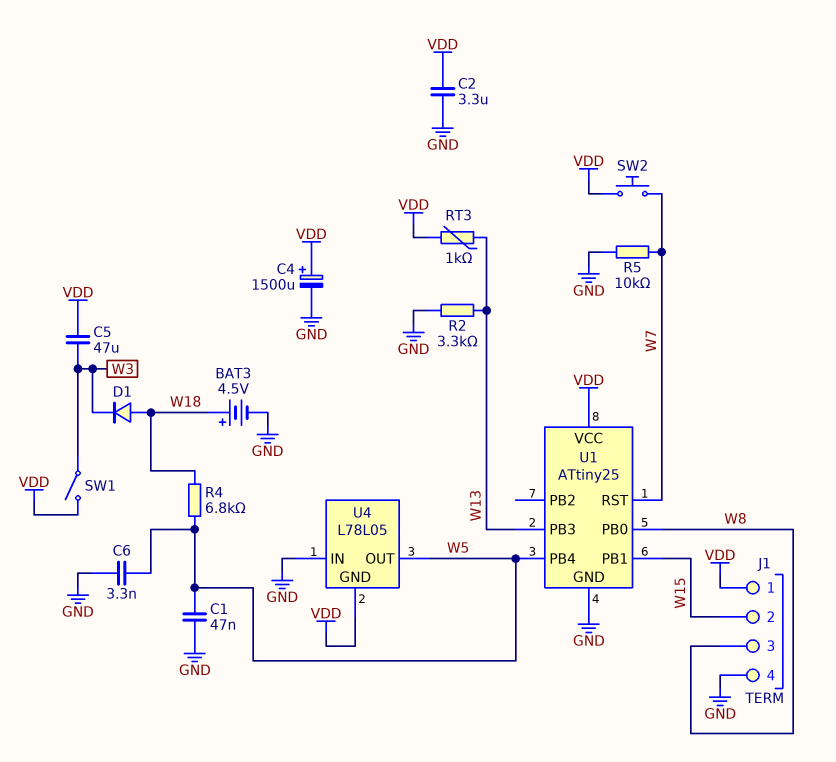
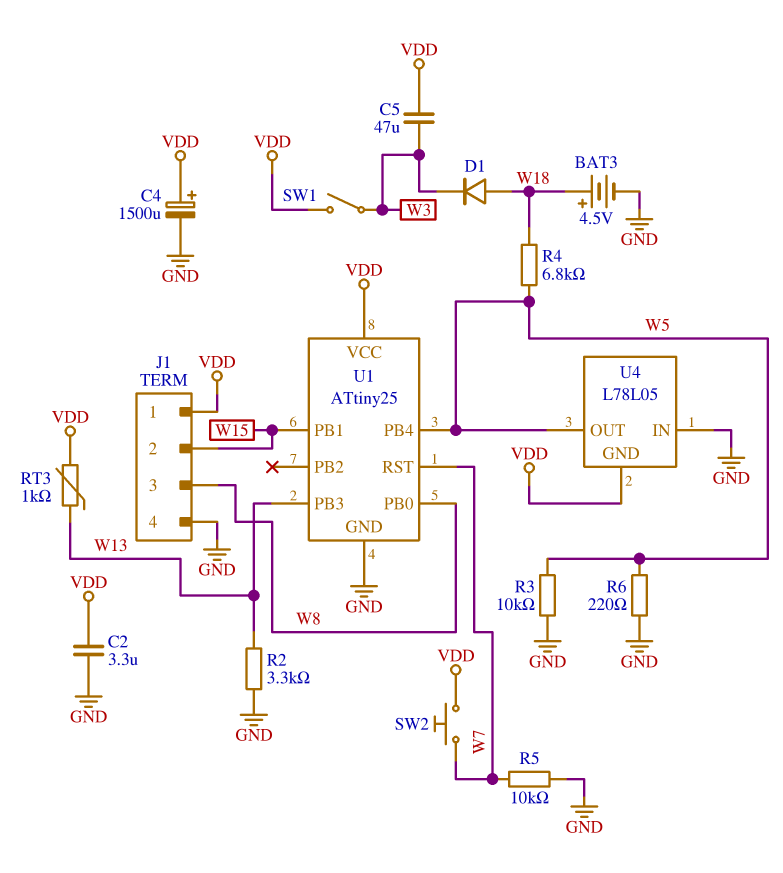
C1: 47nF (GND, W5) -> none
C6: 3.3nF (GND, W5) -> none
R3: none -> 10k (GND, W5)
R6: none -> 220 (GND, W5)

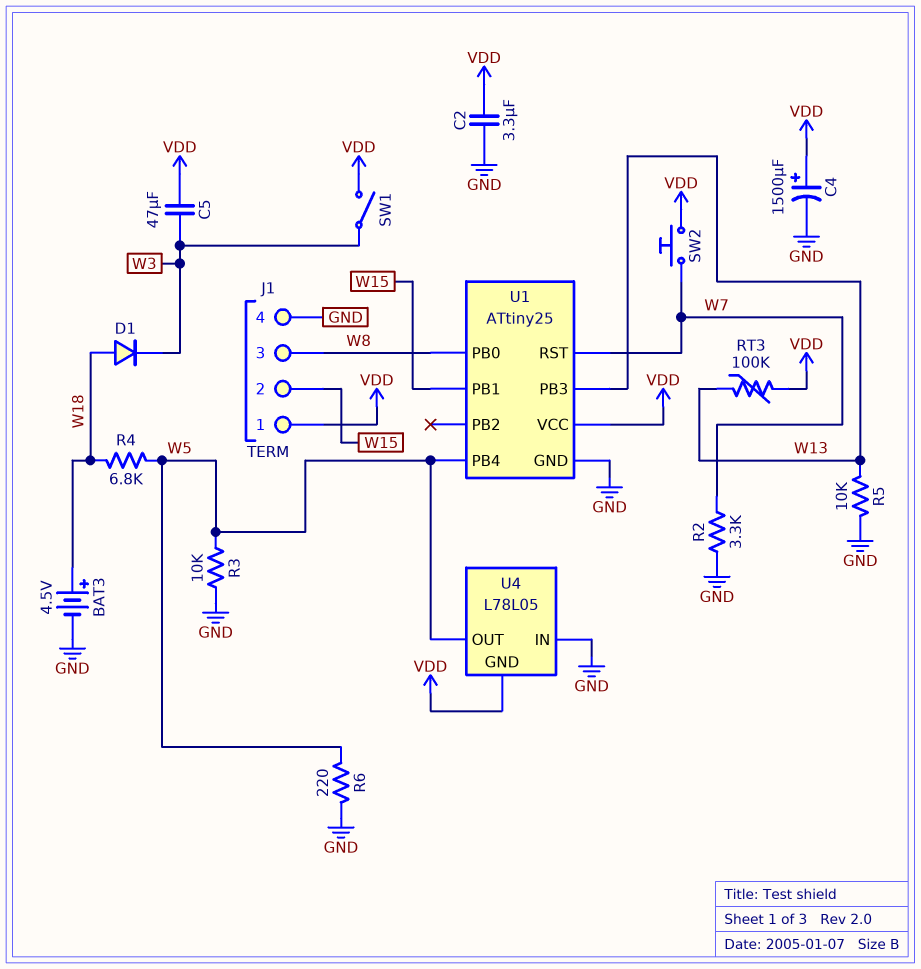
R2: 3.3k (GND, W13) -> 3.3k (GND, W7)
R5: 10k (GND, W7) -> 10k (GND, W13)
RT3: 1k (VDD, W13) -> 100k (VDD, W13)

